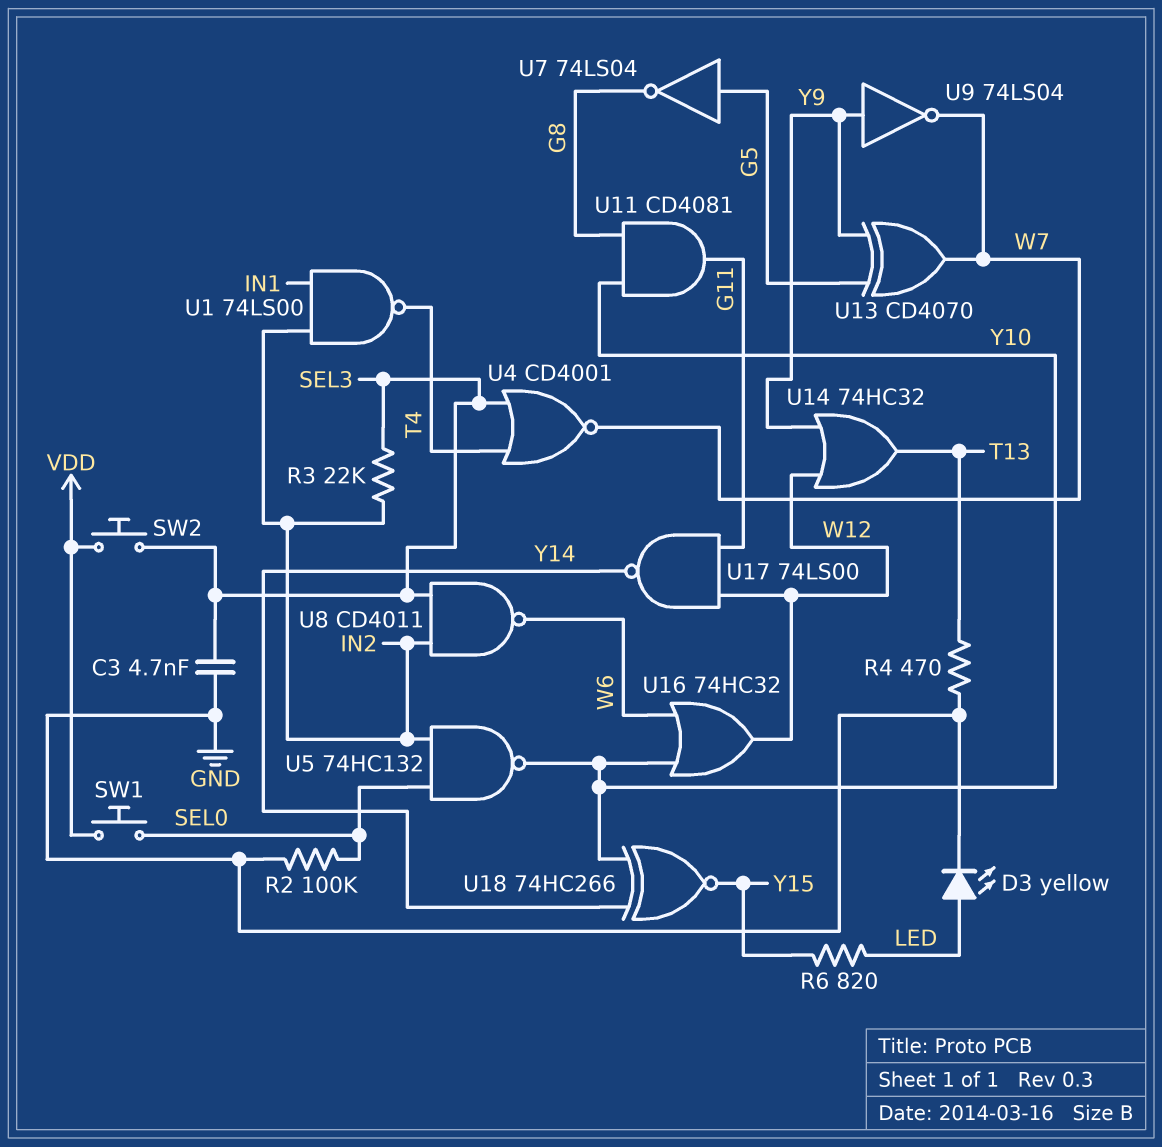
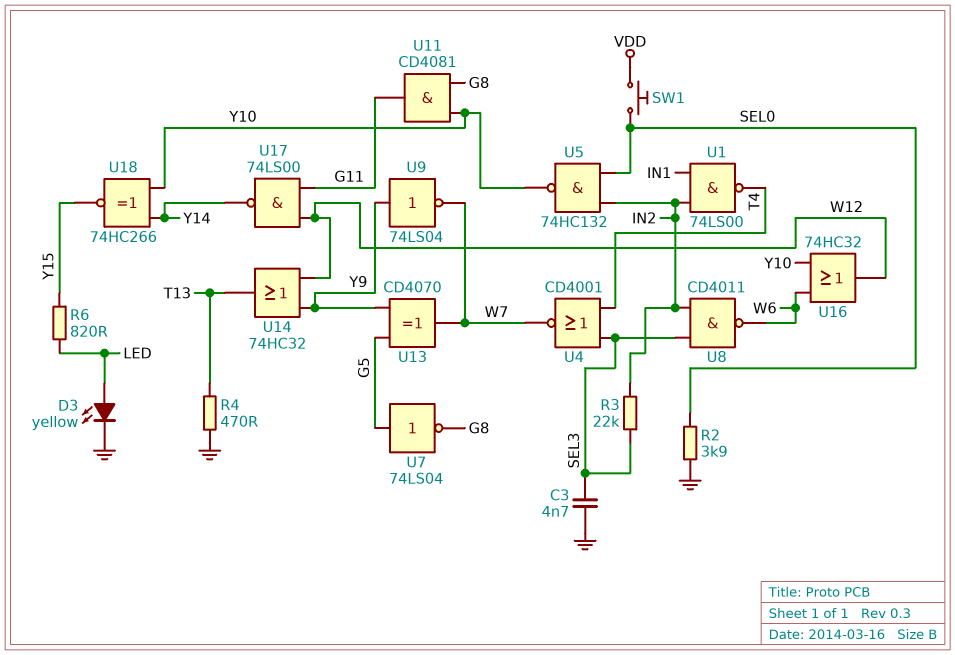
R2: 100k (GND, SEL0) -> 3.9k (GND, SEL0)
SW2: button (SEL3, VDD) -> none

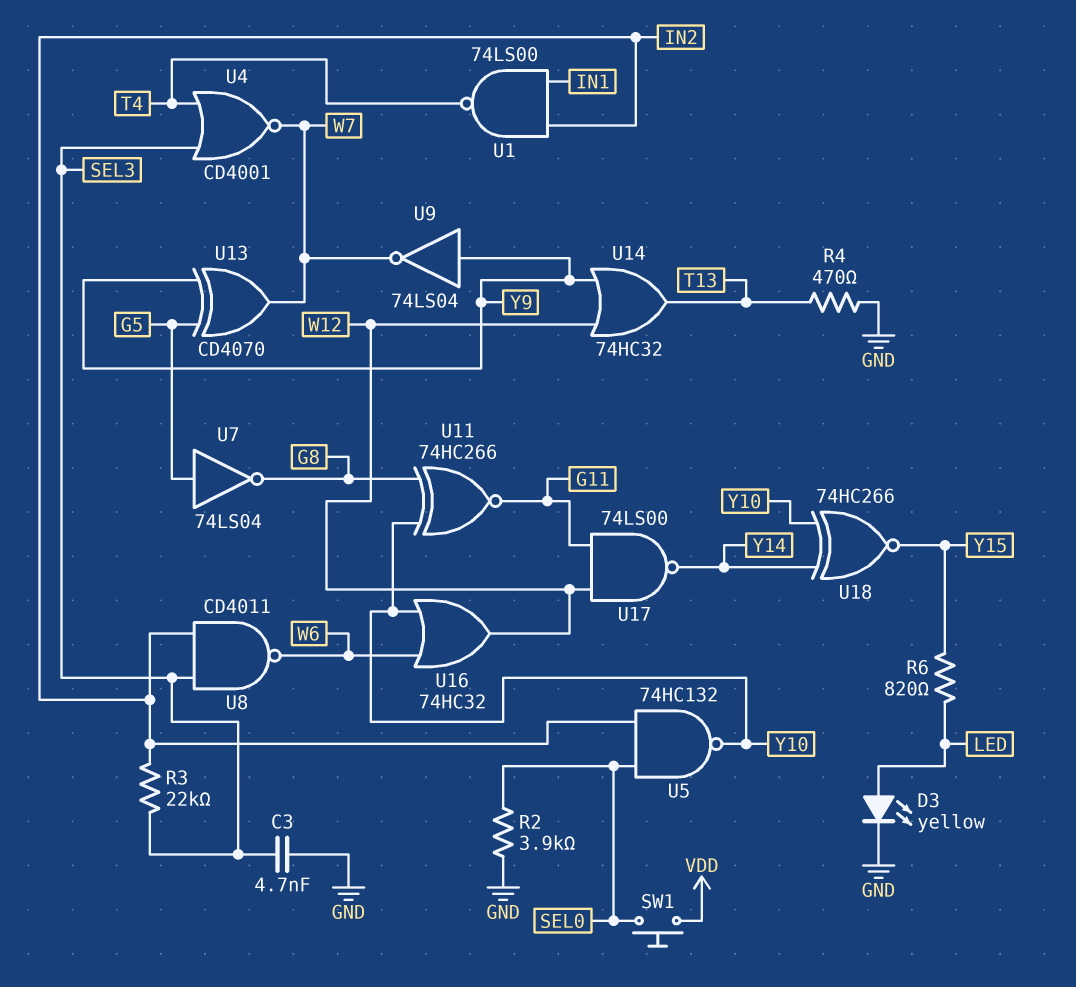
U11: AND CD4081 (in G8, in Y10, out G11) -> XNOR 74HC266 (in G8, in Y10, out G11)

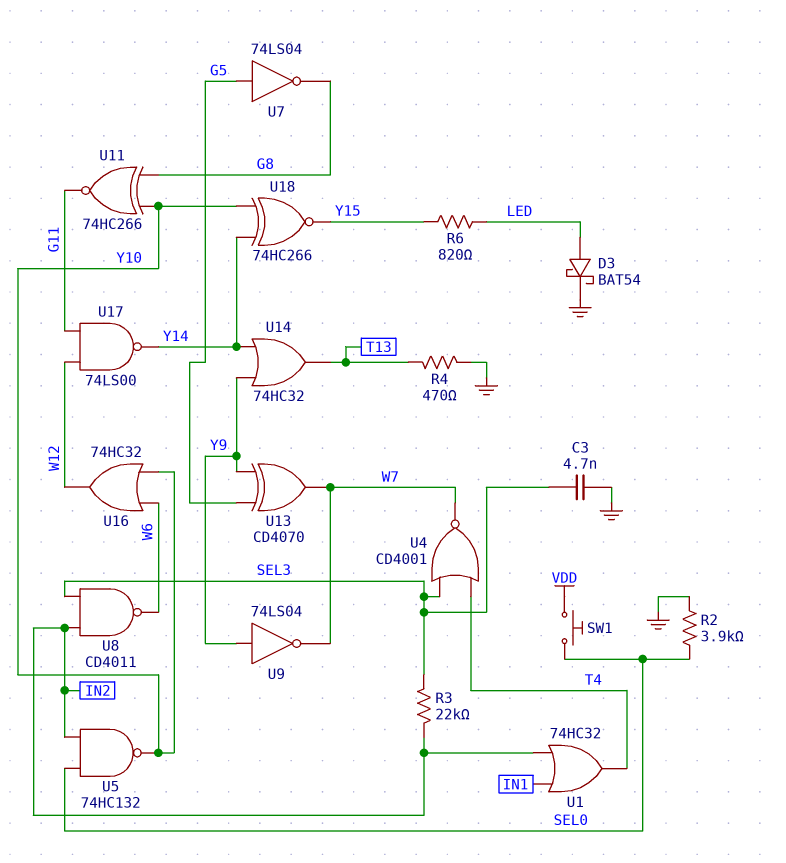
D3: LED yellow (A LED, K GND) -> schottky BAT54 (A LED, K GND)
U1: NAND 74LS00 (in IN1, in IN2, out T4) -> OR 74HC32 (in IN1, in IN2, out T4)
U14: OR 74HC32 (in W12, in Y9, out T13) -> OR 74HC32 (in Y9, in Y14, out T13)

